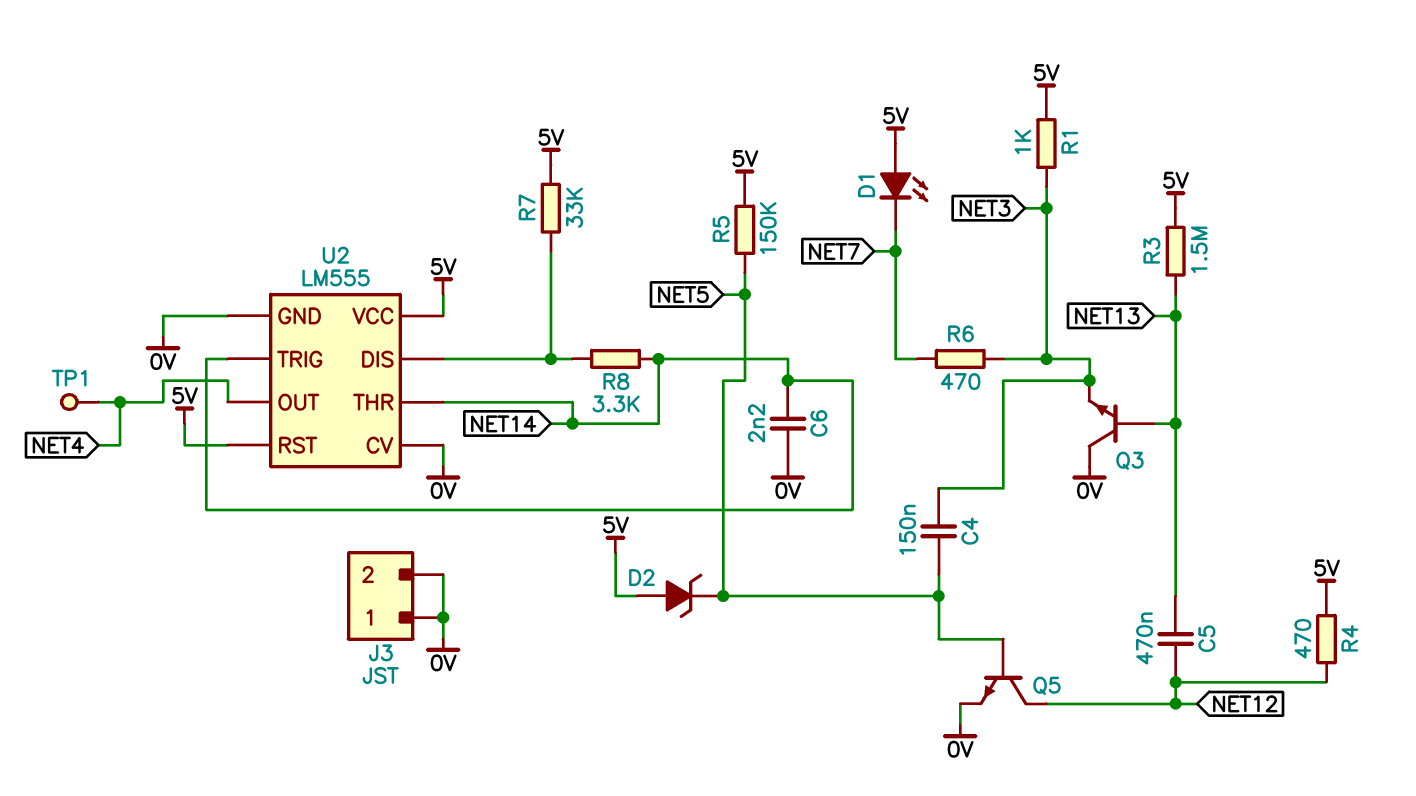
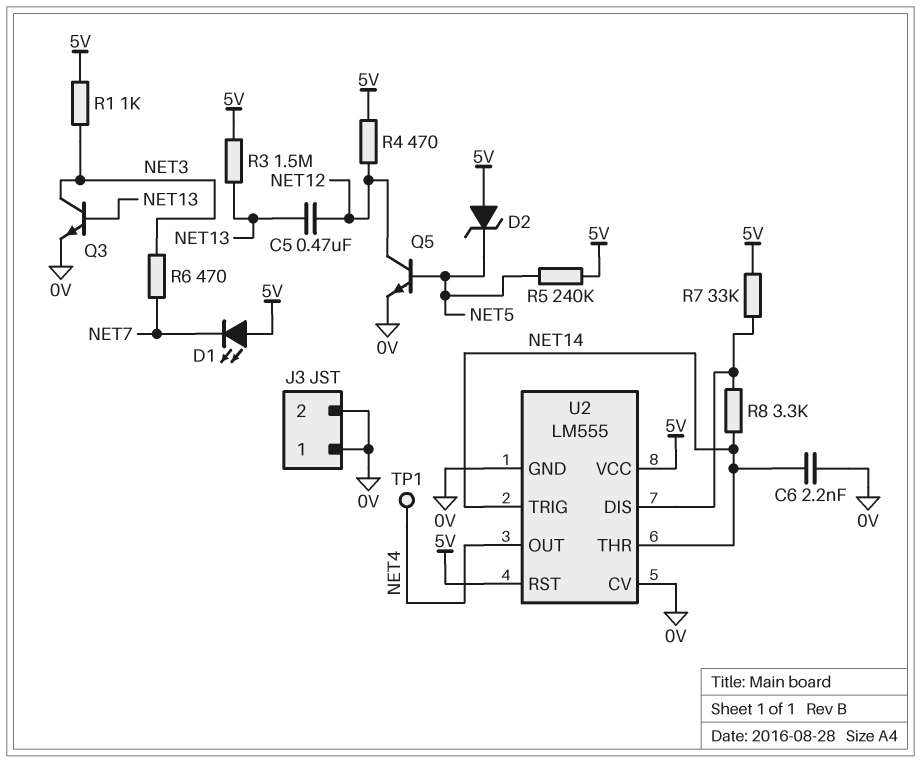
C4: 150nF (NET3, NET5) -> none
Q3: NPN (B NET13, C 0V, E NET3) -> NPN (B NET13, C NET3, E 0V)
R5: 150k (5V, NET5) -> 240k (5V, NET5)

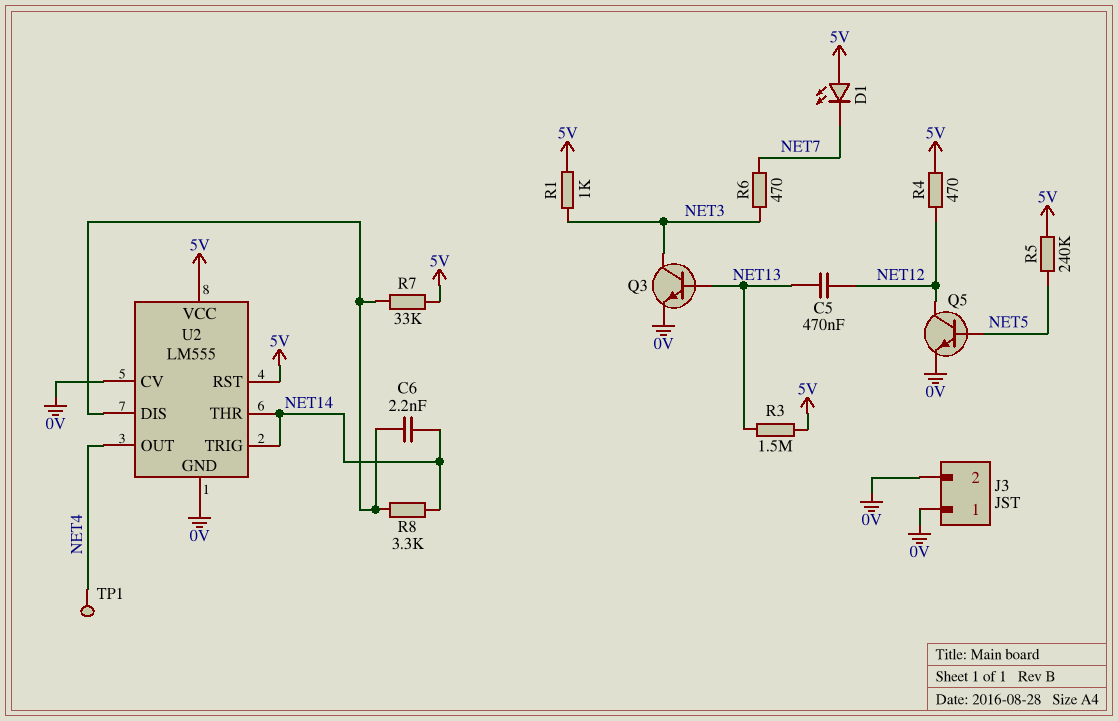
C6: 2.2nF (0V, NET14) -> 2.2nF (NET14, U2/DIS)
D2: zener (A 5V, K NET5) -> none

